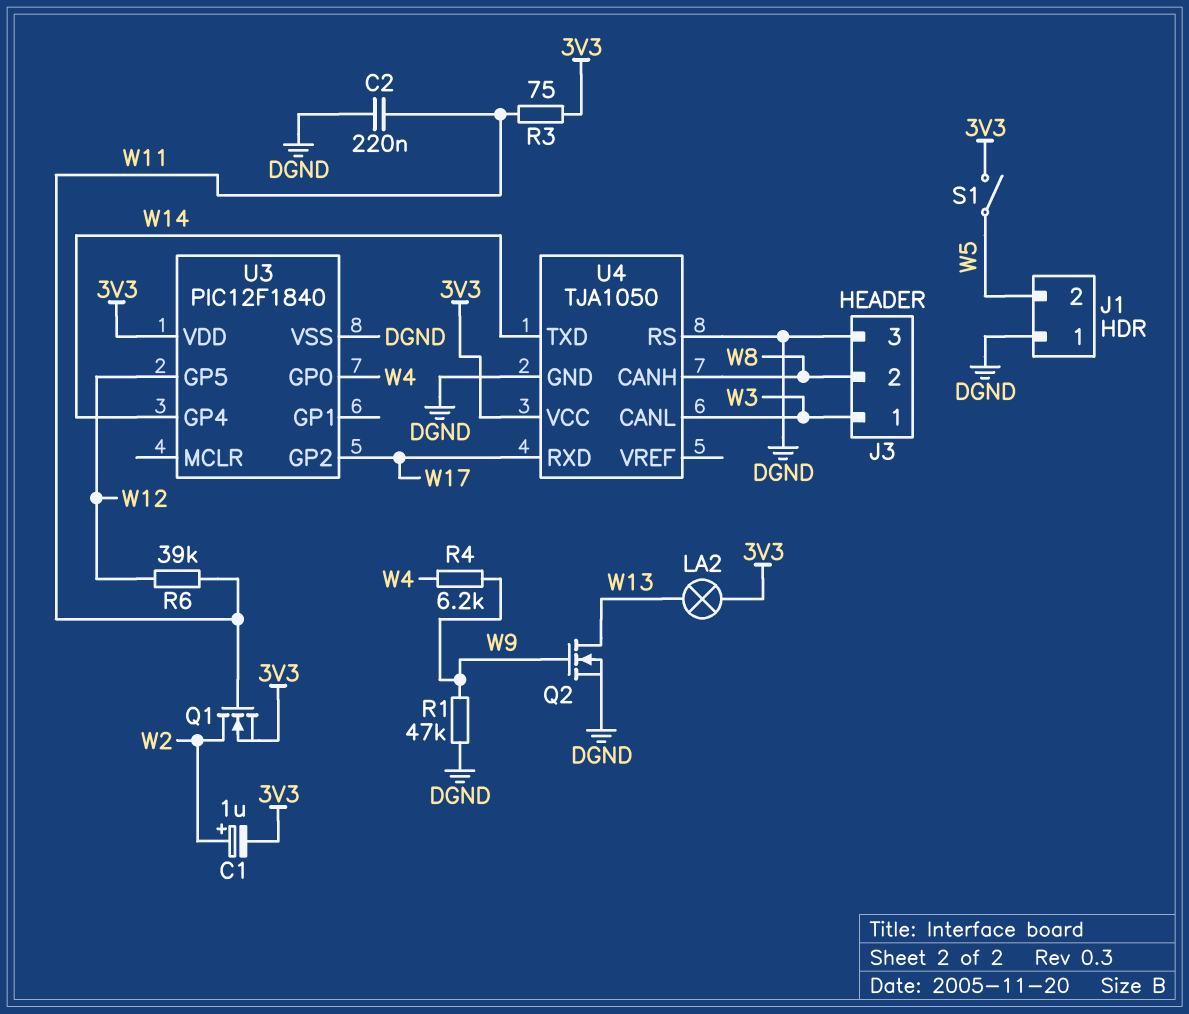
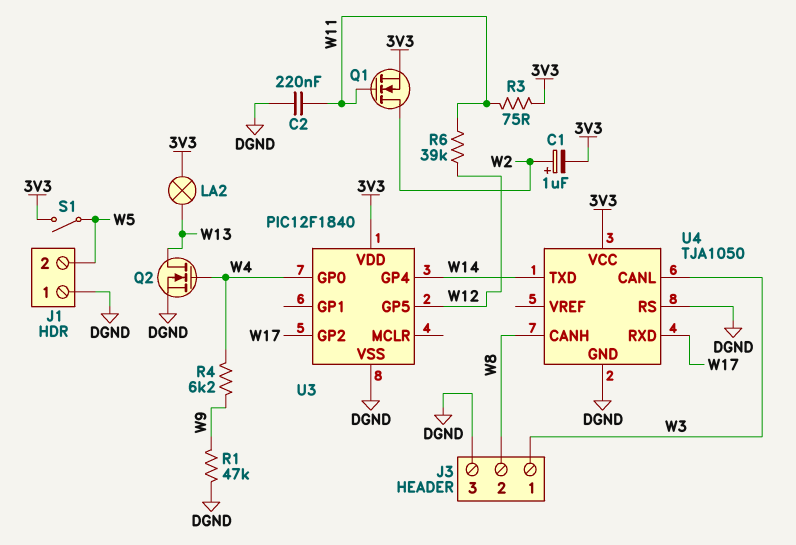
Q2: NMOS (G W9, D W13, S DGND) -> NMOS (G W4, D W13, S DGND)

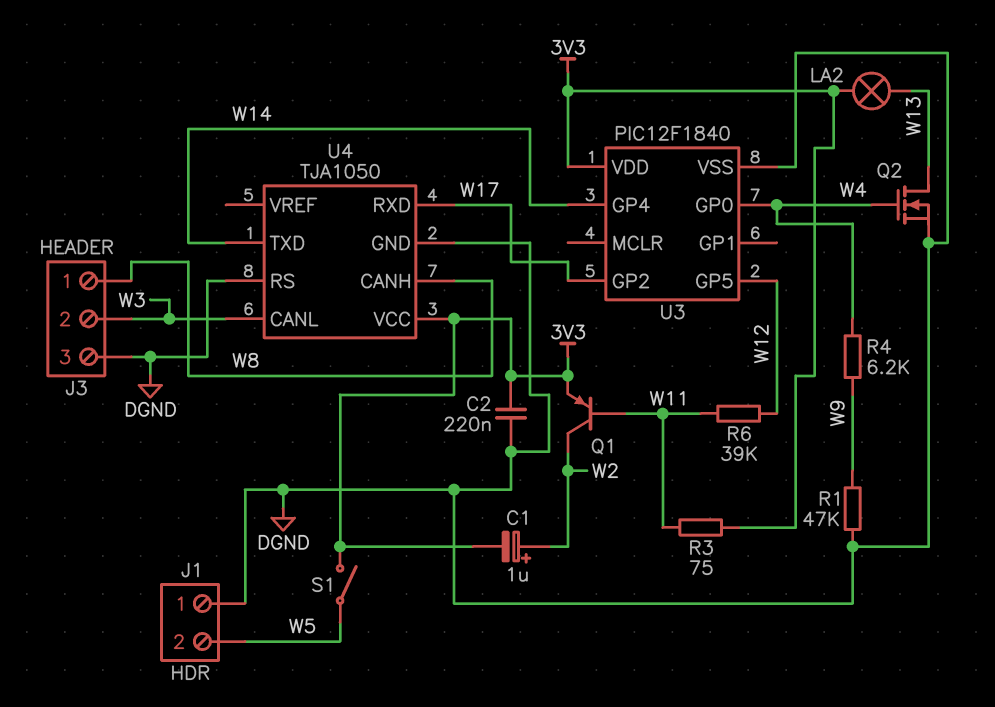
C2: 220nF (DGND, W11) -> 220nF (3V3, DGND)
J3 pin 1: W3 -> W8
J3 pin 2: W8 -> W3
Q1: NMOS (G W11, D W2, S 3V3) -> PNP (B W11, C W2, E 3V3)

